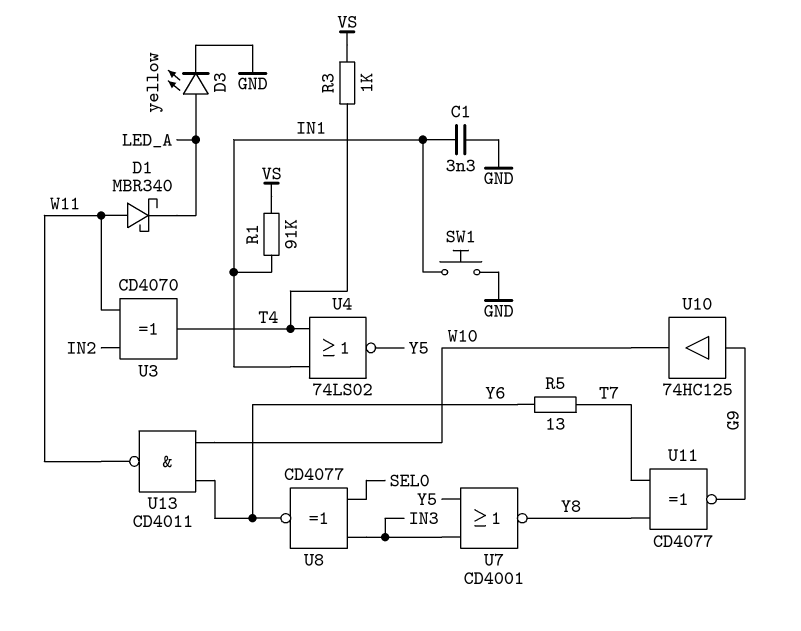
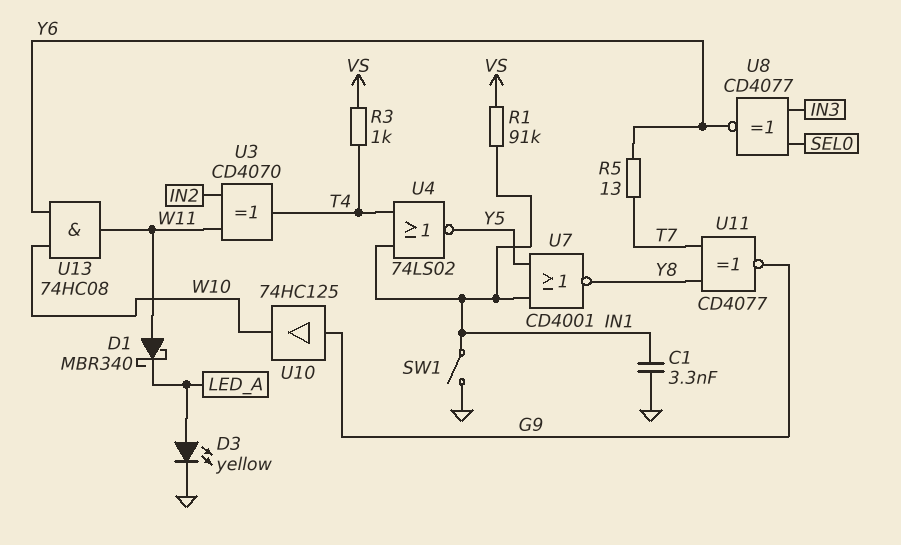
SW1: button (GND, IN1) -> switch (GND, IN1)
U7: NOR CD4001 (in IN3, in Y5, out Y8) -> NOR CD4001 (in IN1, in Y5, out Y8)
U13: NAND CD4011 (in W10, in Y6, out W11) -> AND 74HC08 (in W10, in Y6, out W11)

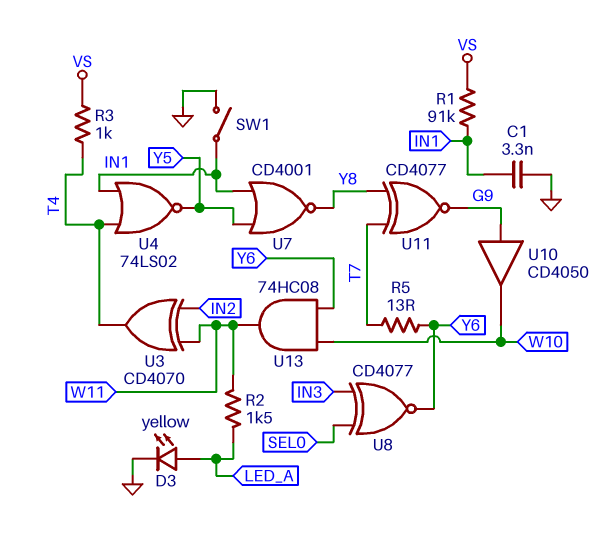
D1: schottky MBR340 (A W11, K LED_A) -> none
R2: none -> 1.5k (LED_A, W11)
U10: buffer 74HC125 (in G9, out W10) -> buffer CD4050 (in G9, out W10)

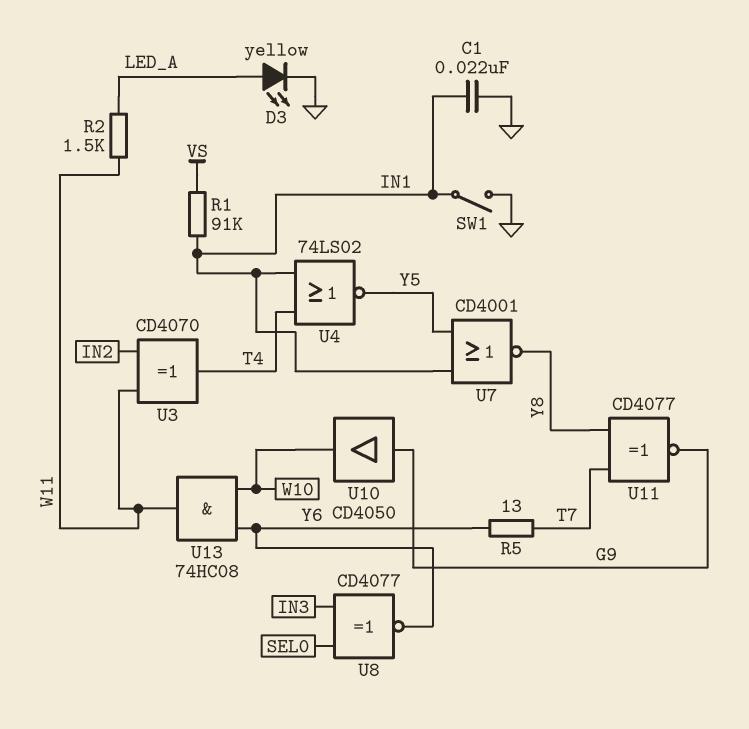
C1: 3.3nF (GND, IN1) -> 22nF (GND, IN1)
R3: 1k (T4, VS) -> none

